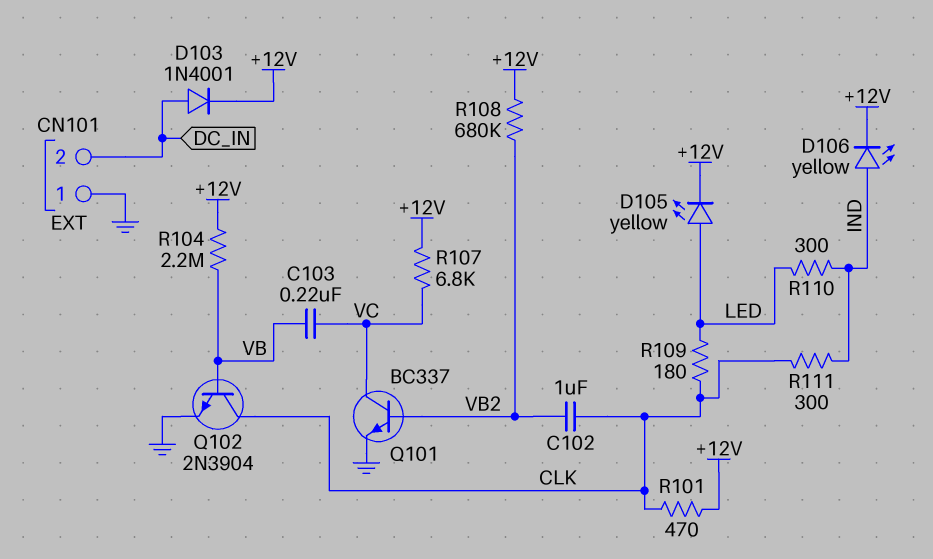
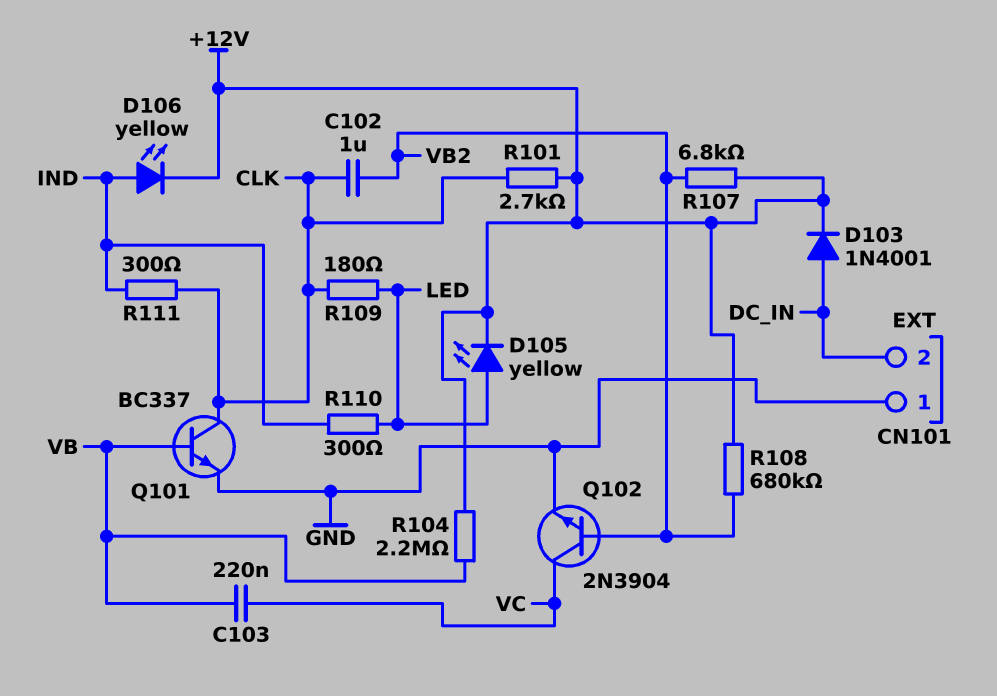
Q101: NPN BC337 (B VB2, C VC, E GND) -> NPN BC337 (B VB, C CLK, E GND)
Q102: NPN 2N3904 (B VB, C CLK, E GND) -> NPN 2N3904 (B VB2, C VC, E GND)
R101: 470 (+12V, CLK) -> 2.7k (+12V, CLK)
R107: 6.8k (+12V, VC) -> 6.8k (+12V, VB2)

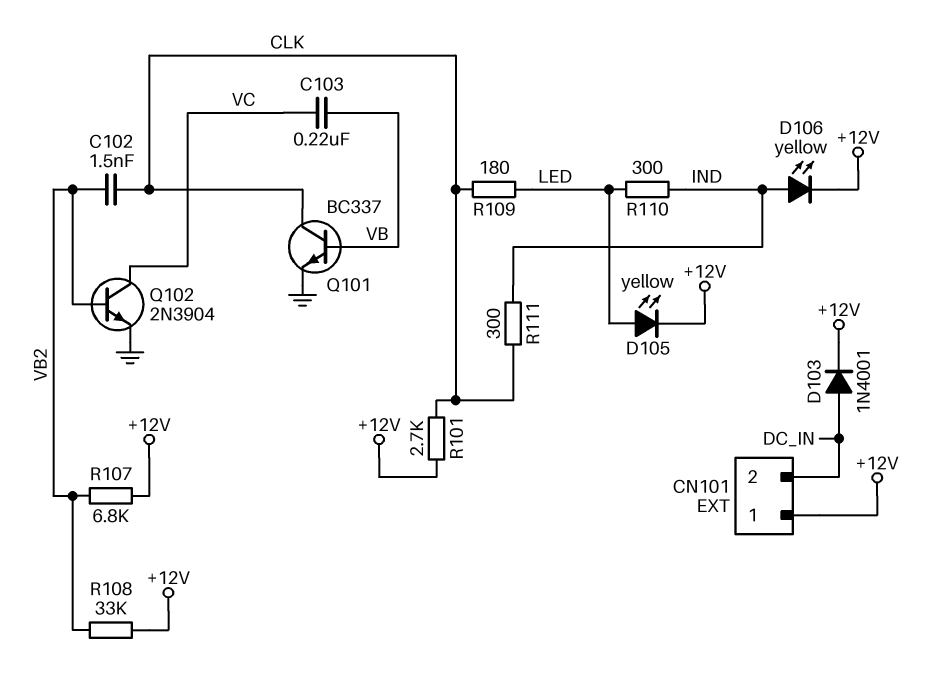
C102: 1uF (CLK, VB2) -> 1.5nF (CLK, VB2)
CN101 pin 1: GND -> +12V
R104: 2.2M (+12V, VB) -> none
R108: 680k (+12V, VB2) -> 33k (+12V, VB2)

